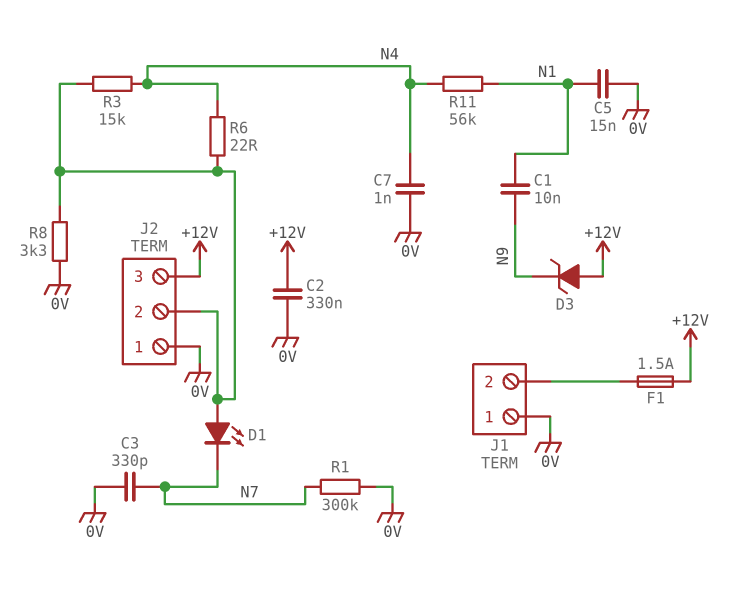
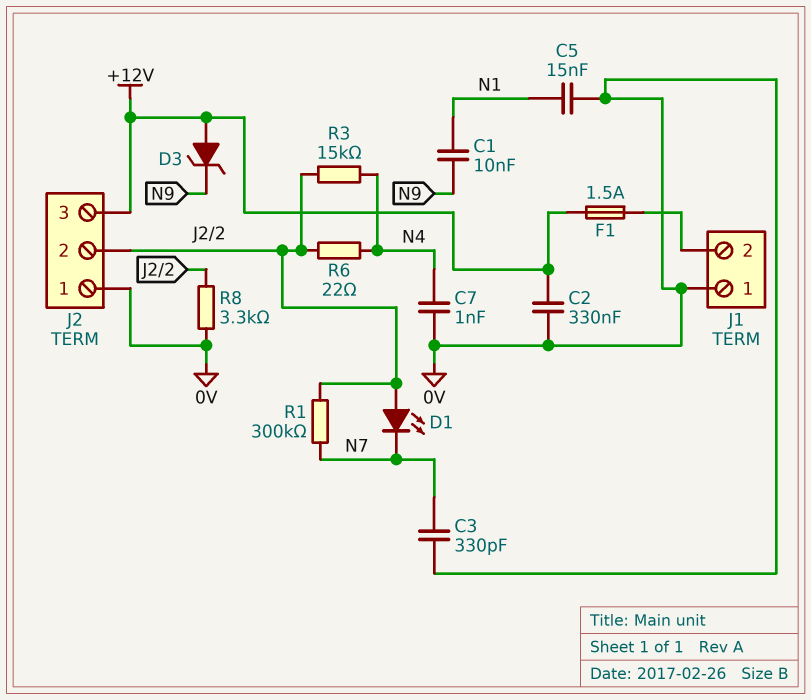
R1: 300k (0V, N7) -> 300k (J2/2, N7)
R11: 56k (N1, N4) -> none

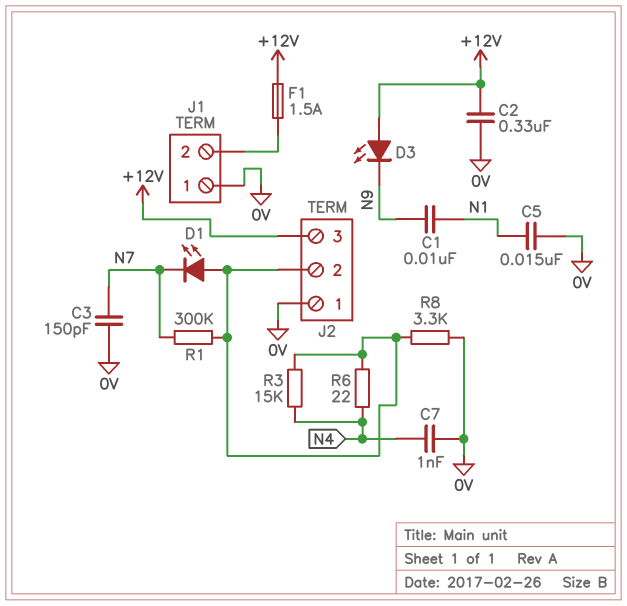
C3: 330pF (0V, N7) -> 150pF (0V, N7)
D3: zener (A +12V, K N9) -> LED (A +12V, K N9)

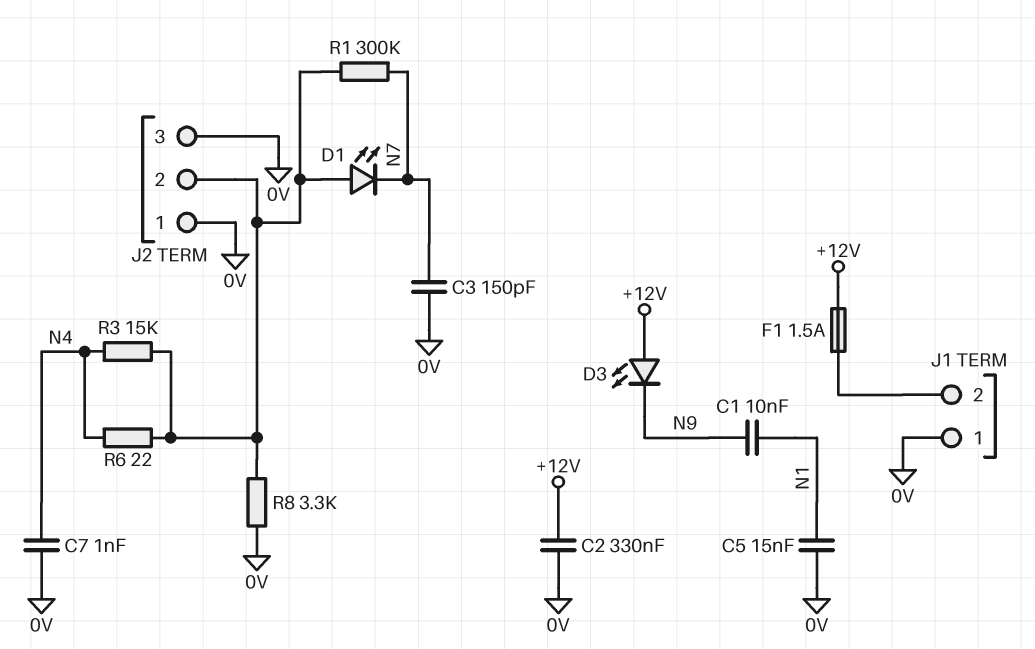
J2 pin 3: +12V -> 0V

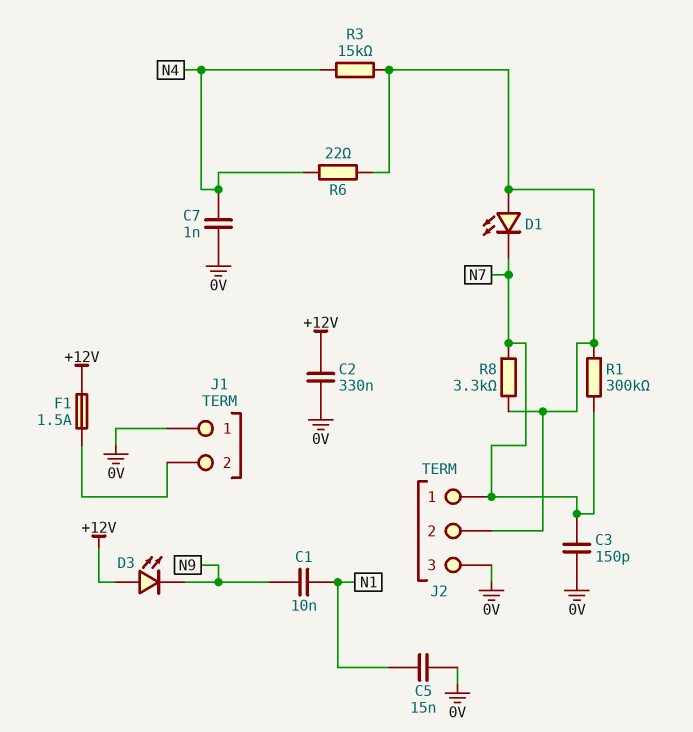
J2 pin 1: 0V -> N7
R8: 3.3k (0V, J2/2) -> 3.3k (J2/2, N7)

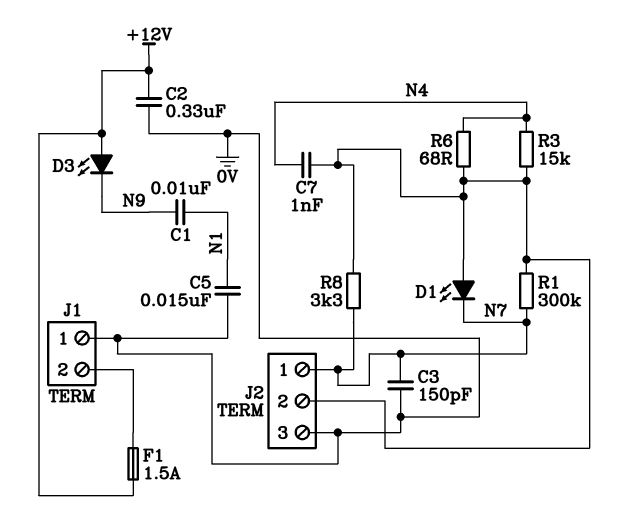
C7: 1nF (0V, N4) -> 1nF (J2/2, N4)
R6: 22 (J2/2, N4) -> 68 (J2/2, N4)

